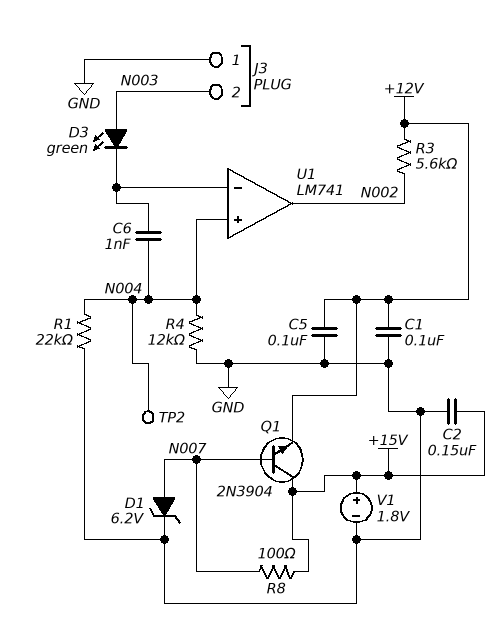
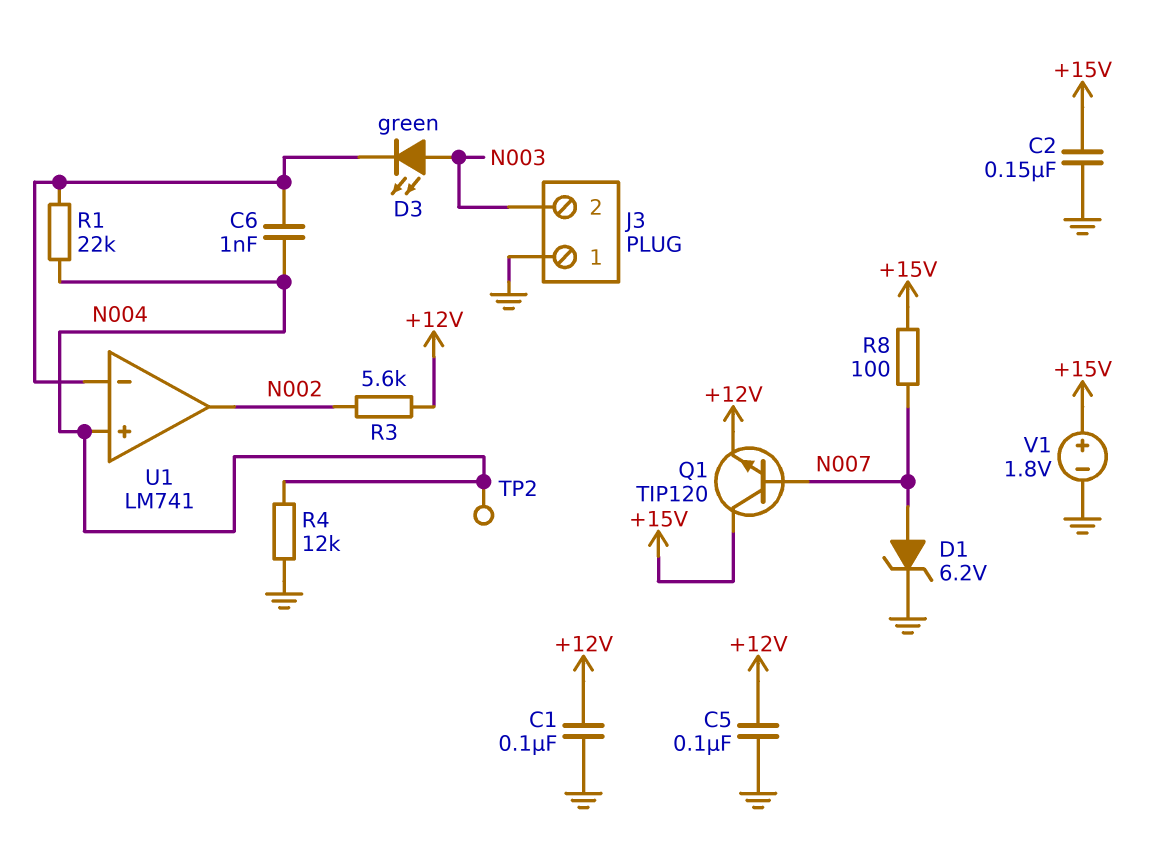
Q1: NPN 2N3904 (B N007, C +15V, E +12V) -> NPN TIP120 (B N007, C +15V, E +12V)
R1: 22k (GND, N004) -> 22k (N004, U1/in-)

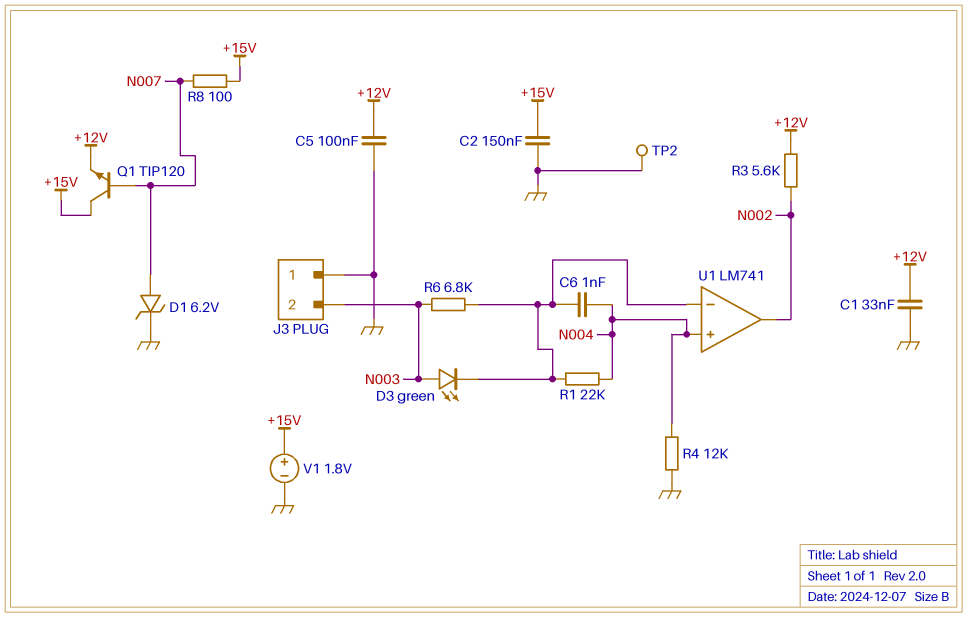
C1: 100nF (+12V, GND) -> 33nF (+12V, GND)
R6: none -> 6.8k (N003, U1/in-)
TP2: test point (N004) -> test point (GND)

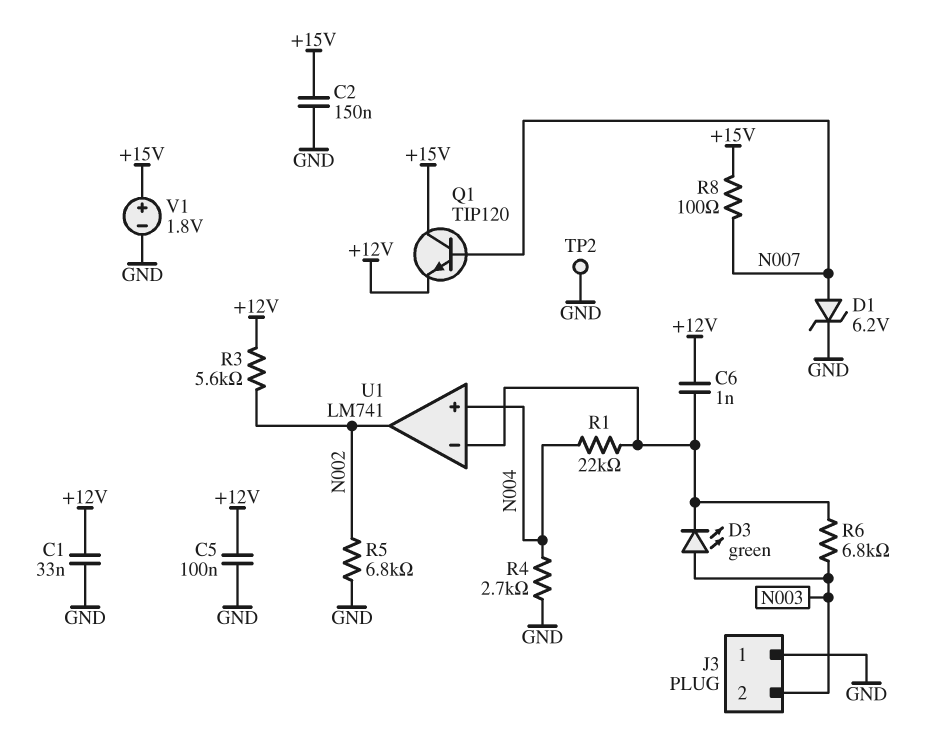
C6: 1nF (N004, U1/in-) -> 1nF (+12V, U1/in-)
R4: 12k (GND, N004) -> 2.7k (GND, N004)
R5: none -> 6.8k (GND, N002)

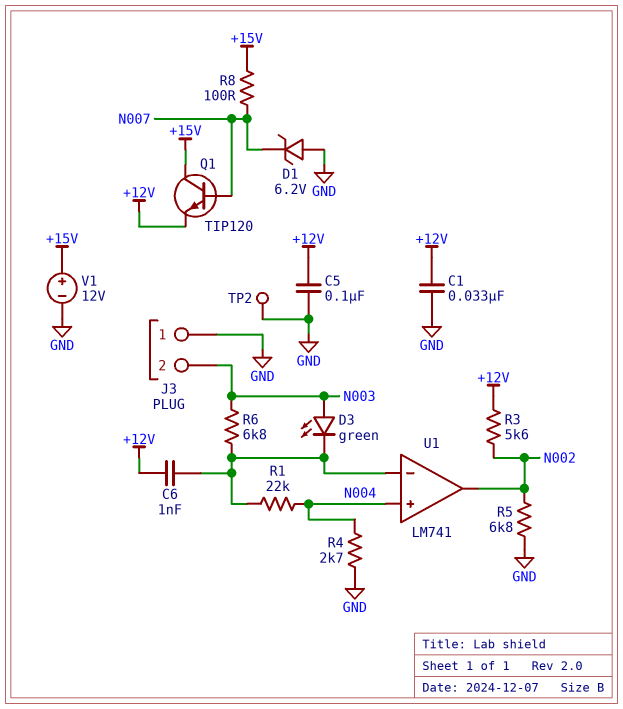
C2: 150nF (+15V, GND) -> none
D1: zener 6.2V (A N007, K GND) -> zener 6.2V (A GND, K N007)
V1: 1.8V (plus +15V, minus GND) -> 12V (plus +15V, minus GND)

